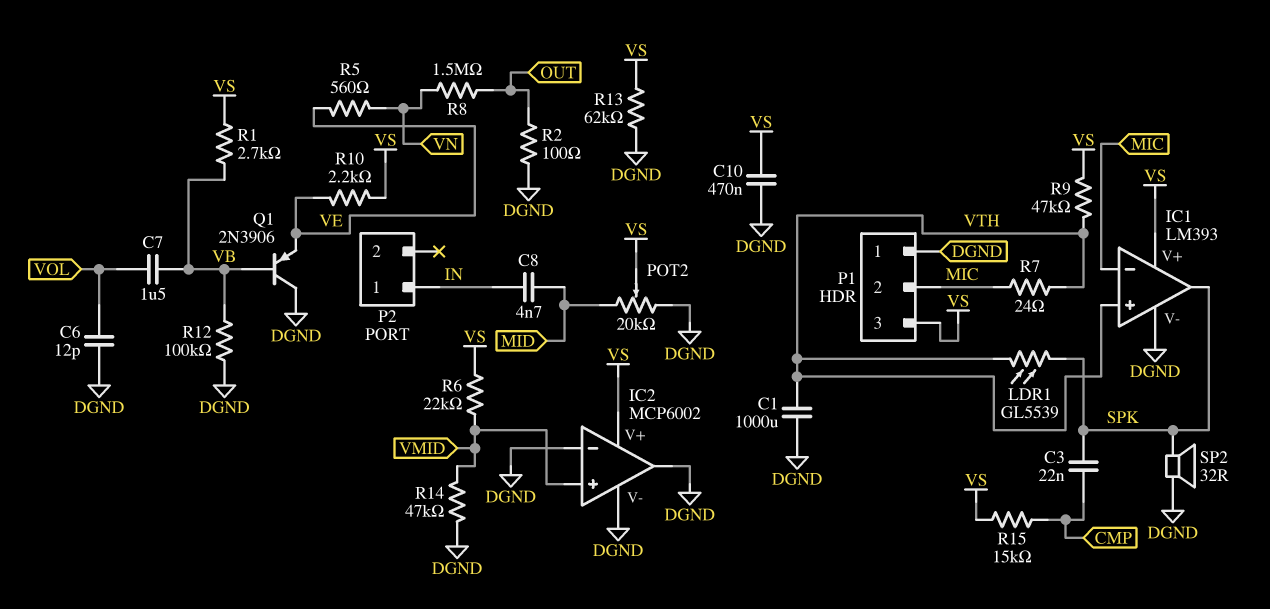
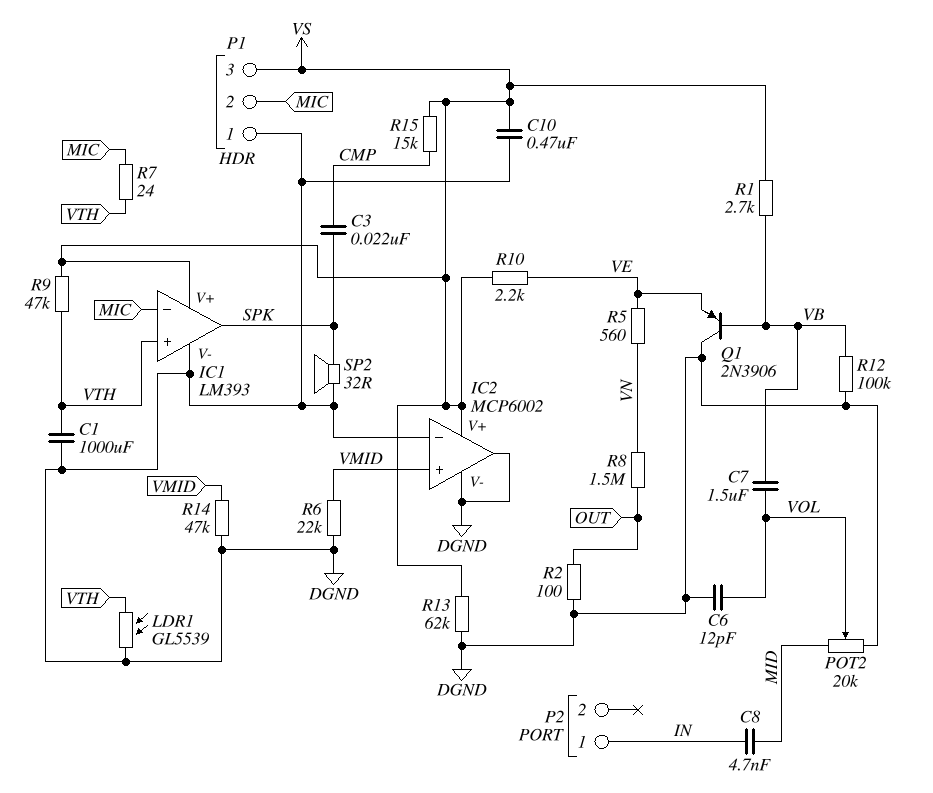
LDR1: GL5539 (SPK, VTH) -> GL5539 (DGND, VTH)
POT2: 20k (DGND, MID, wiper VS) -> 20k (DGND, MID, wiper VOL)
R6: 22k (VMID, VS) -> 22k (DGND, VMID)

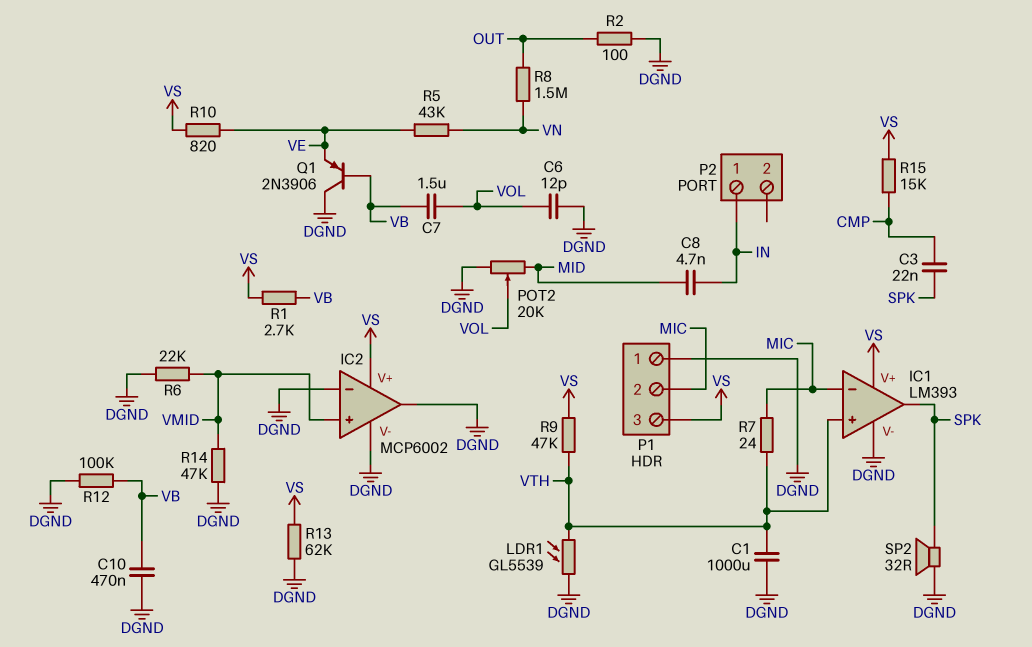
C10: 470nF (DGND, VS) -> 470nF (DGND, VB)
R5: 560 (VE, VN) -> 43k (VE, VN)
R10: 2.2k (VE, VS) -> 820 (VE, VS)

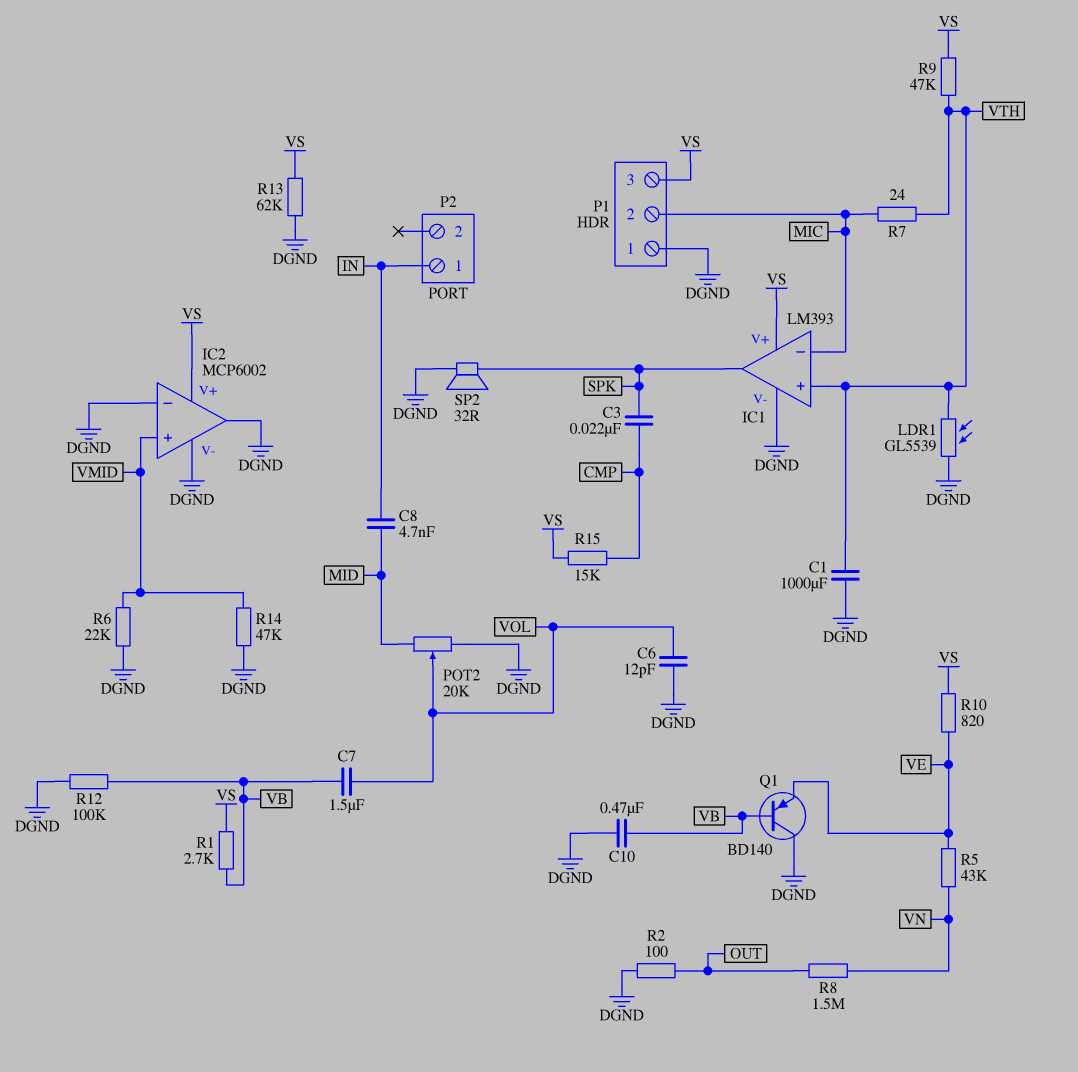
Q1: PNP 2N3906 (B VB, C DGND, E VE) -> PNP BD140 (B VB, C DGND, E VE)

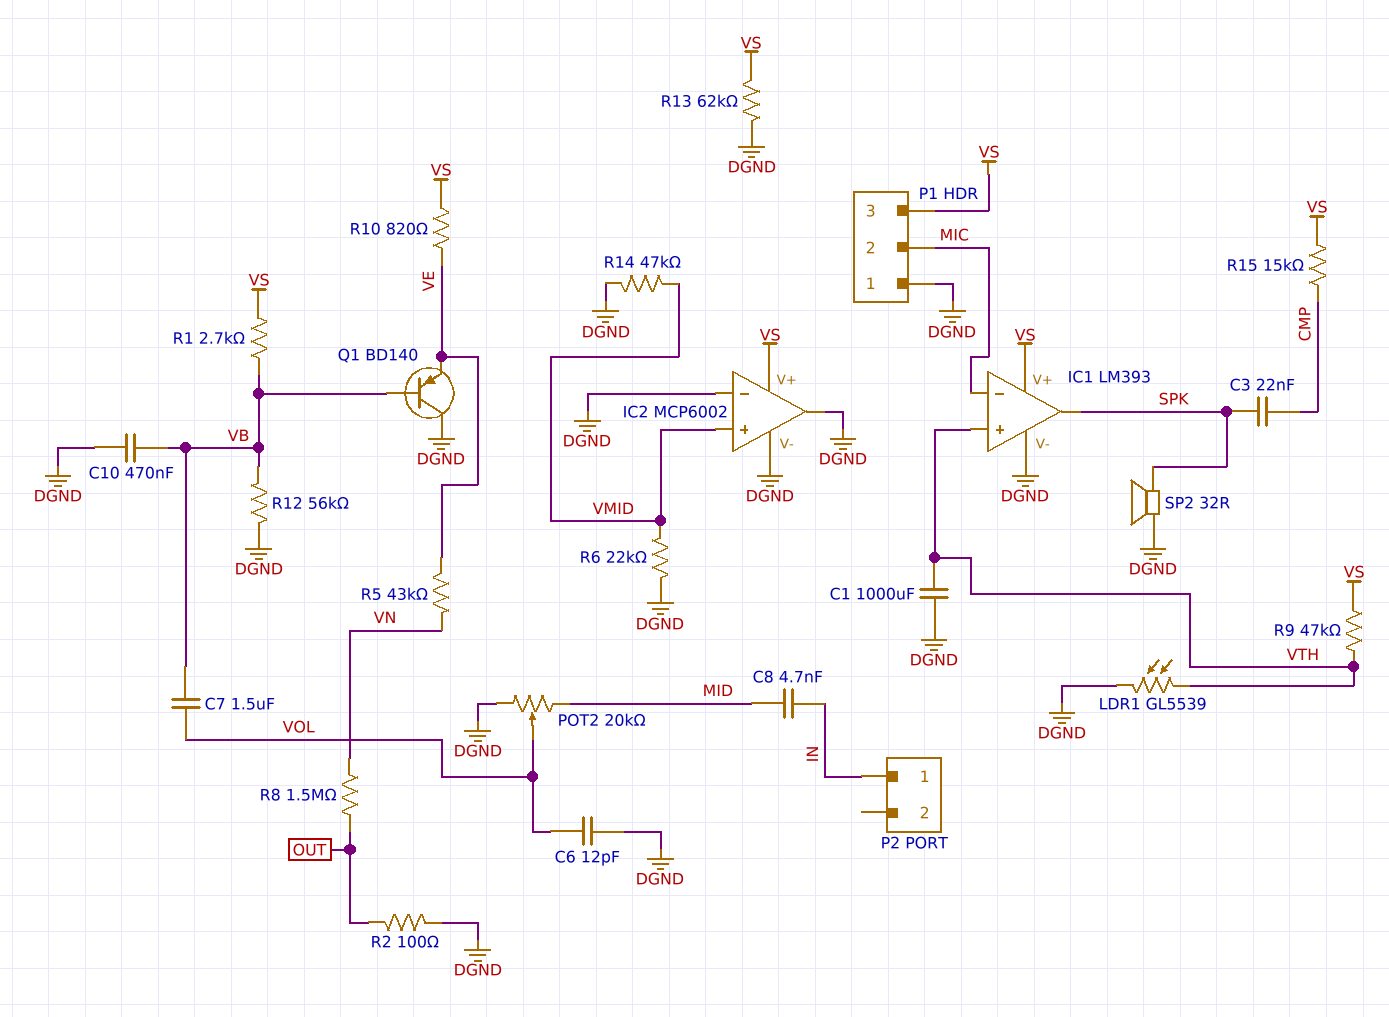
R7: 24 (MIC, VTH) -> none
R12: 100k (DGND, VB) -> 56k (DGND, VB)

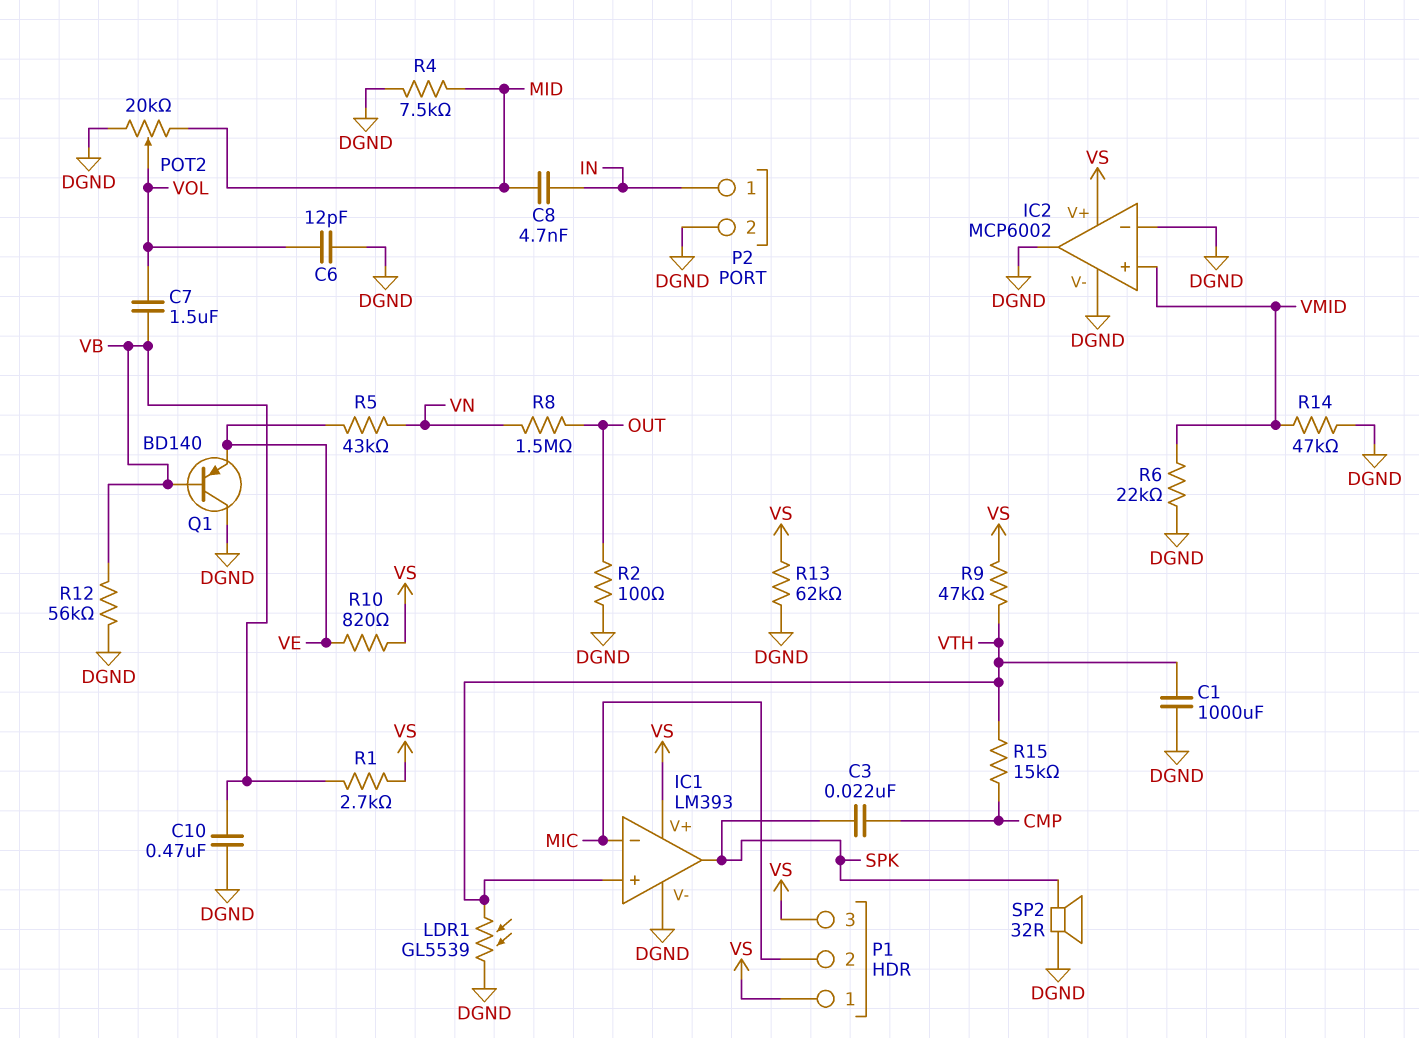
P1 pin 1: DGND -> VS
P2 pin 2: none -> DGND
R4: none -> 7.5k (DGND, MID)
R15: 15k (CMP, VS) -> 15k (CMP, VTH)

